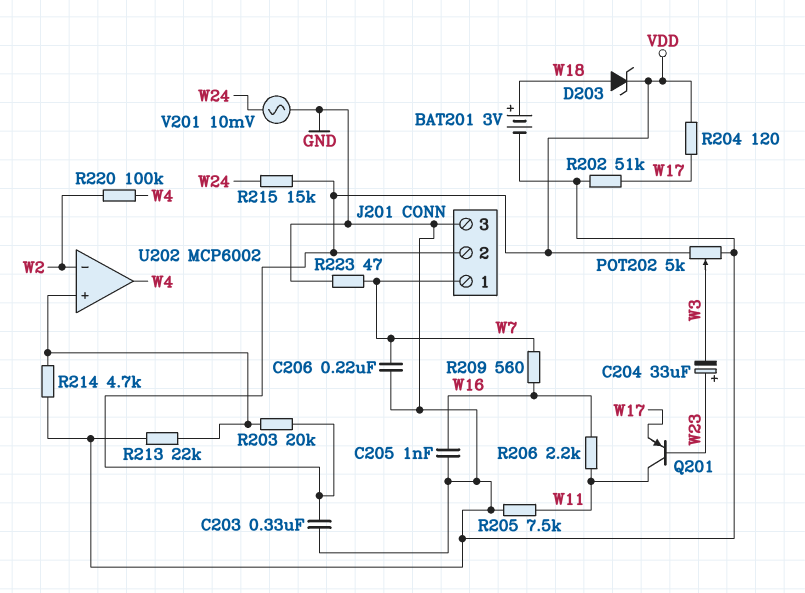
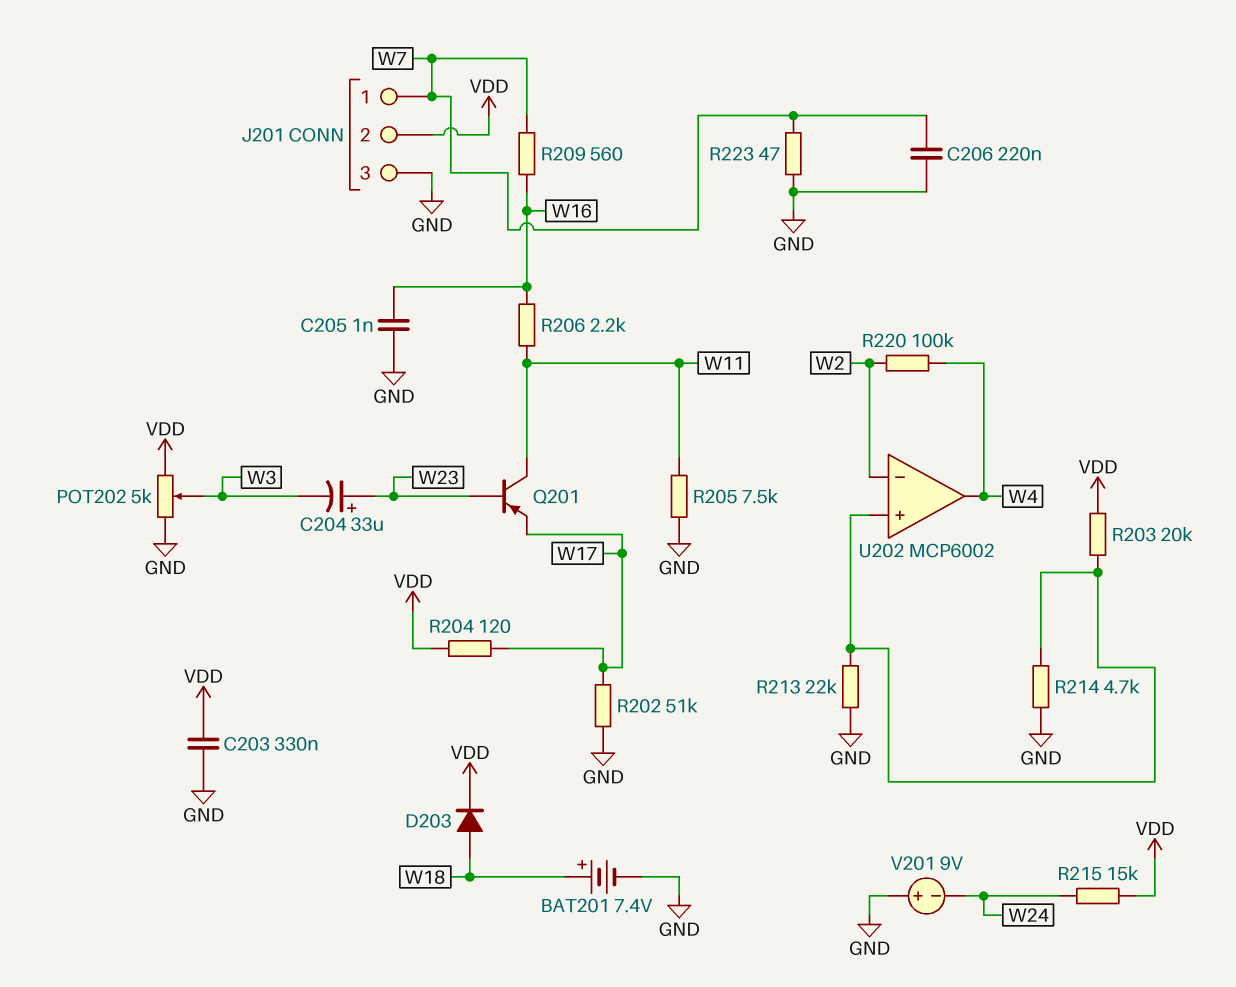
BAT201: 3V (plus W18, minus GND) -> 7.4V (plus W18, minus GND)
D203: zener (A W18, K VDD) -> diode (A W18, K VDD)
V201: AC 10mV (GND, W24) -> 9V (plus GND, minus W24)

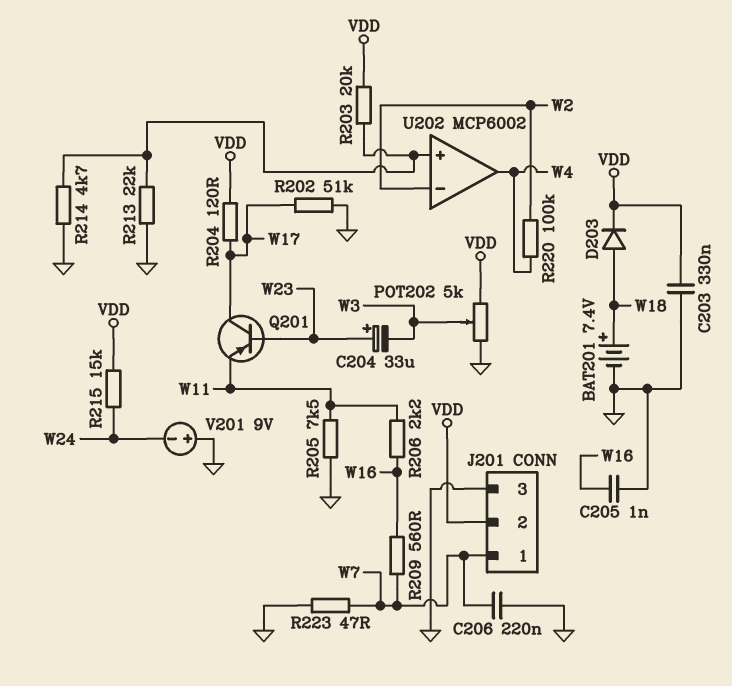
Q201: PNP (B W23, C W11, E W17) -> PNP (B W23, C W17, E W11)

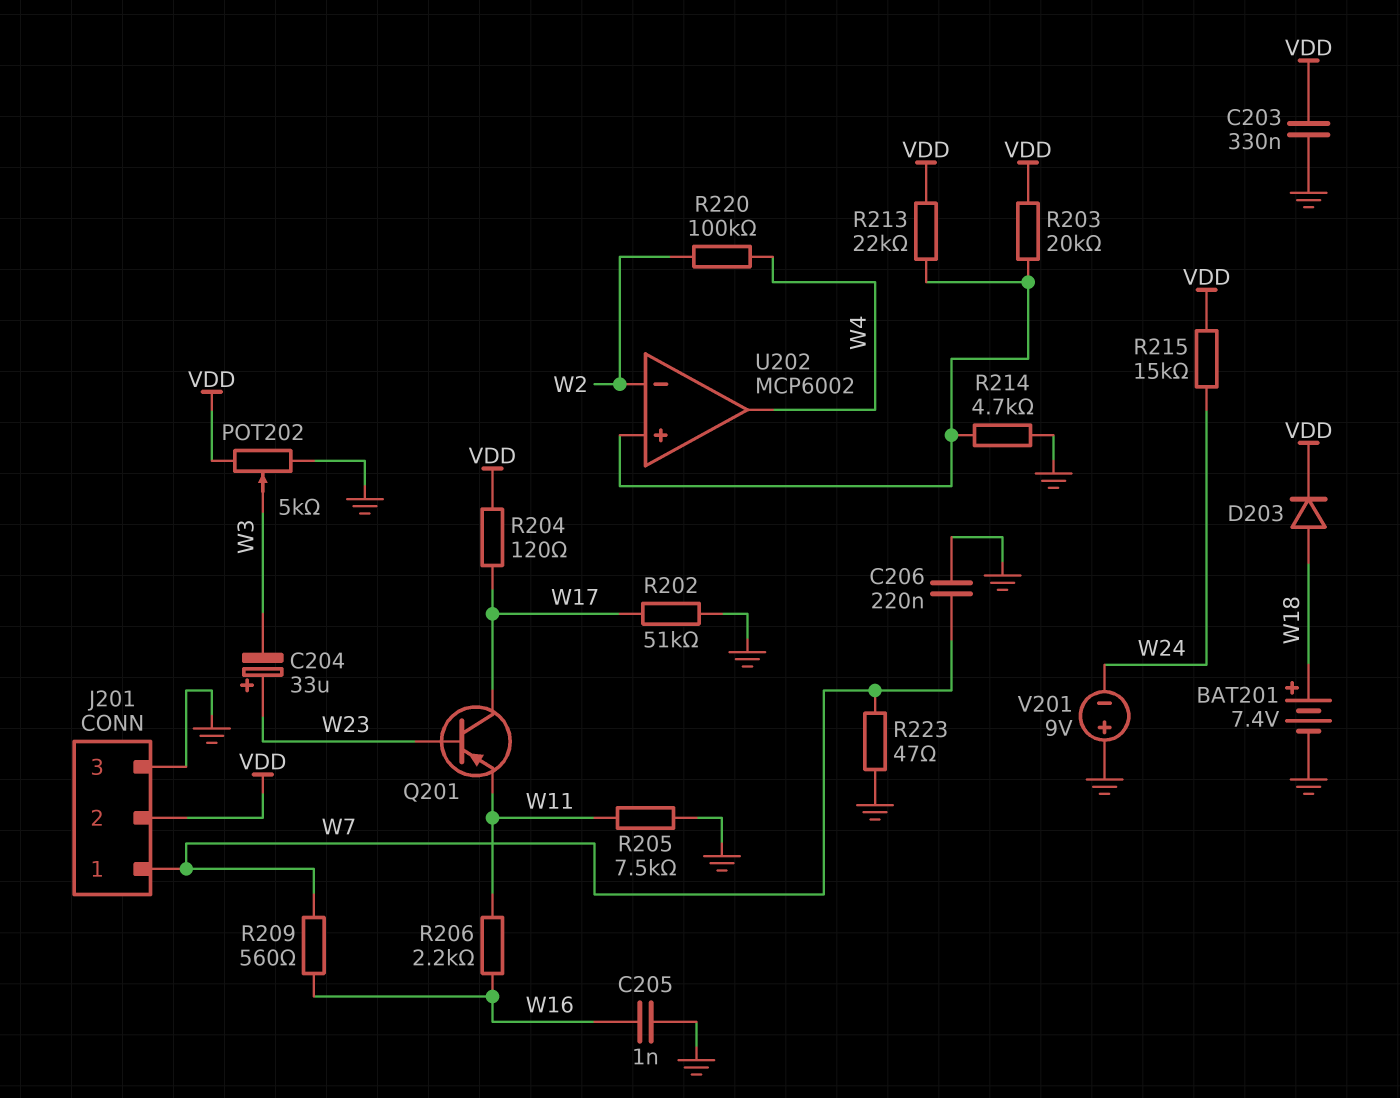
R213: 22k (GND, U202/in+) -> 22k (U202/in+, VDD)

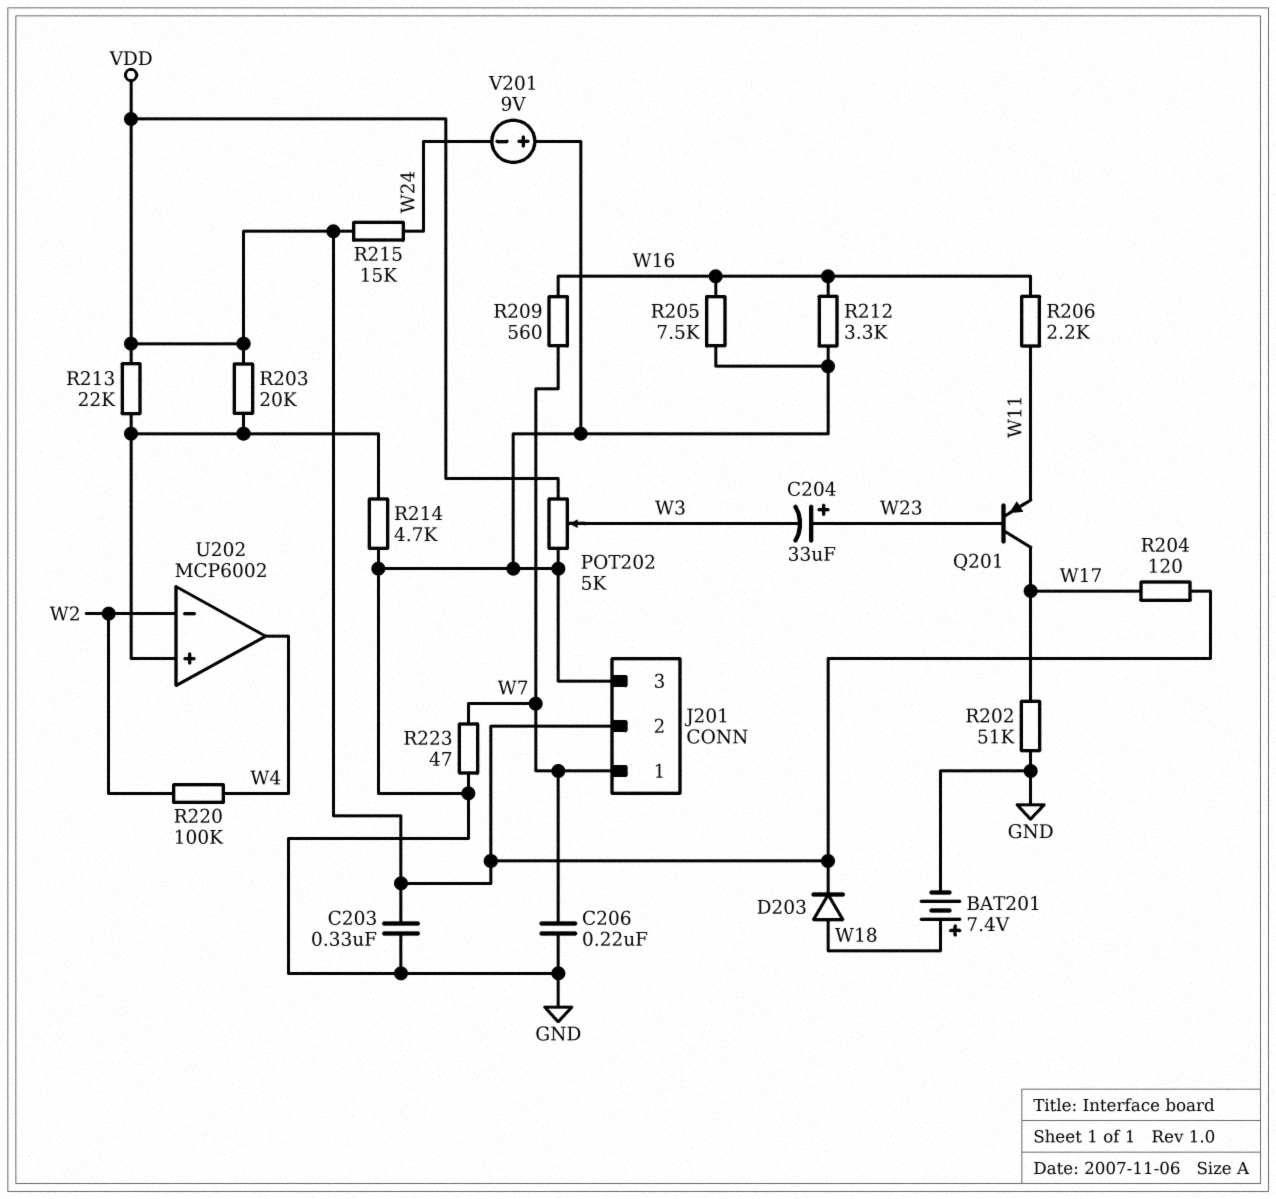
C205: 1nF (GND, W16) -> none
R205: 7.5k (GND, W11) -> 7.5k (GND, W16)
R212: none -> 3.3k (GND, W16)

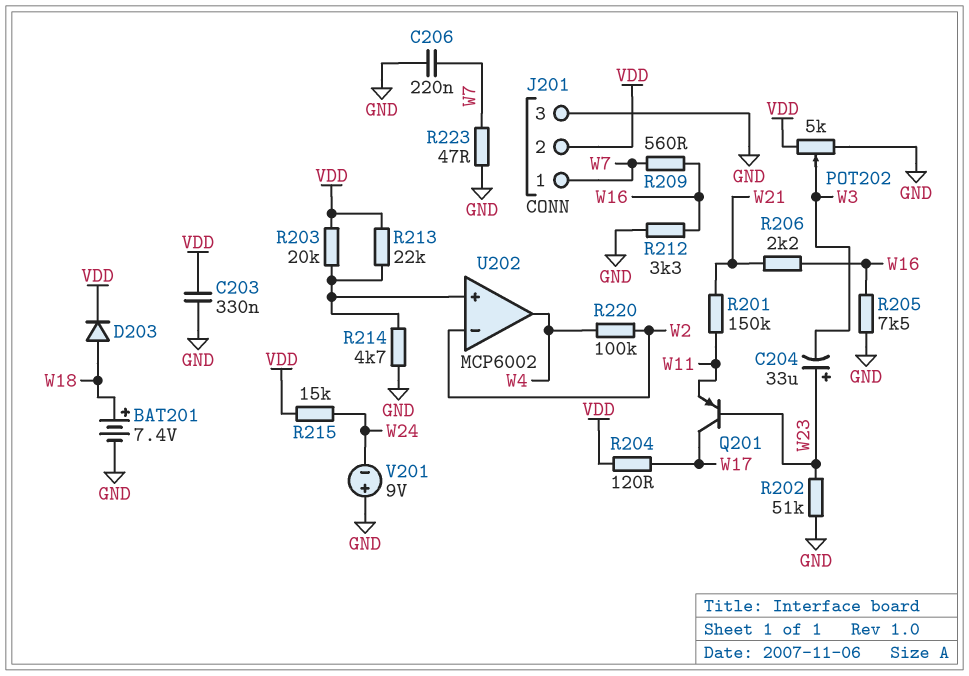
R201: none -> 150k (W11, W21)
R202: 51k (GND, W17) -> 51k (GND, W23)
R206: 2.2k (W11, W16) -> 2.2k (W16, W21)

